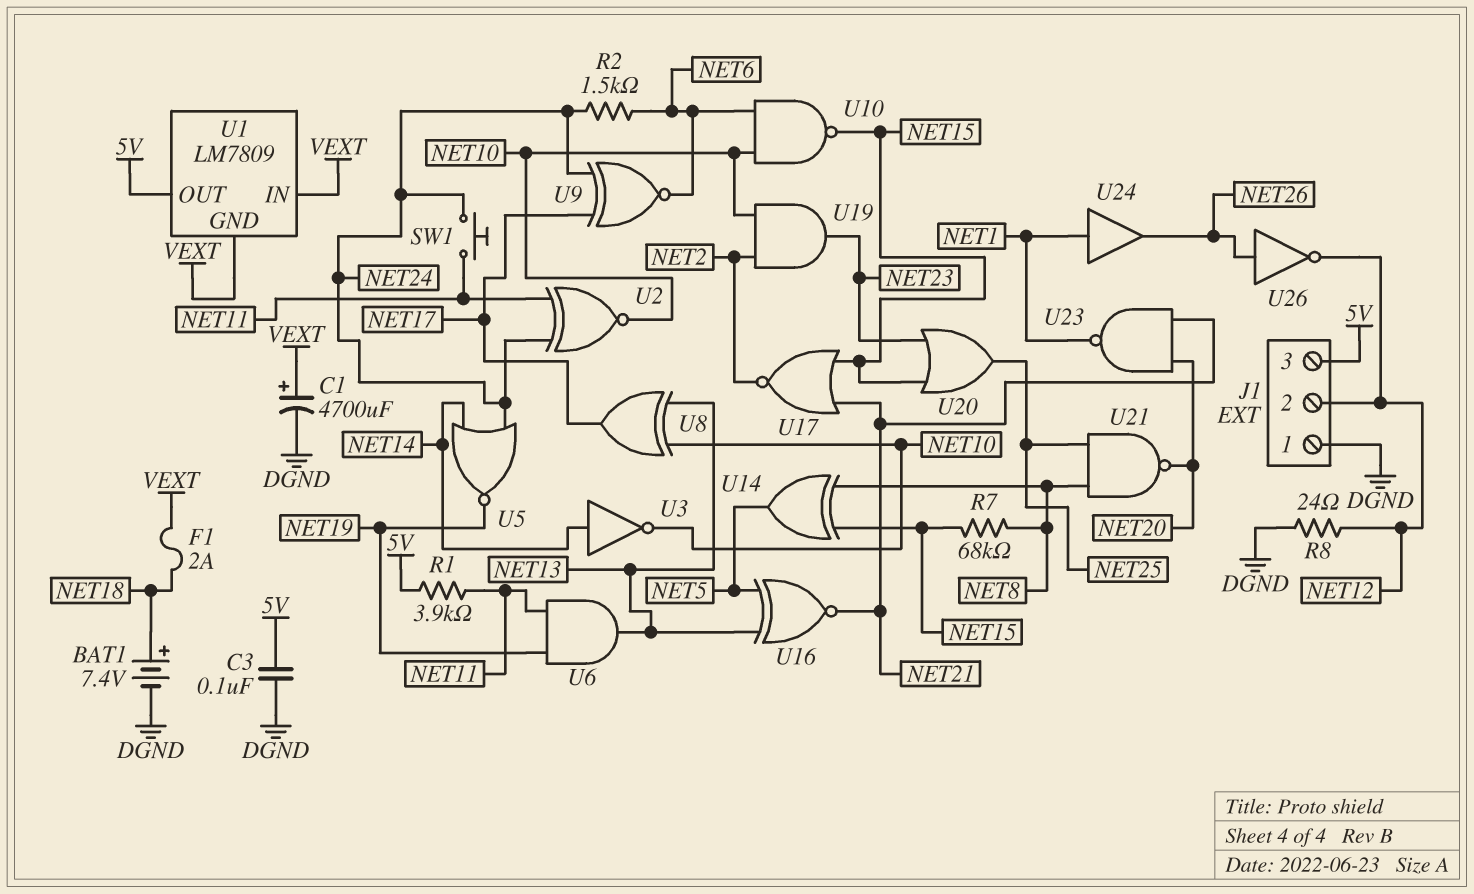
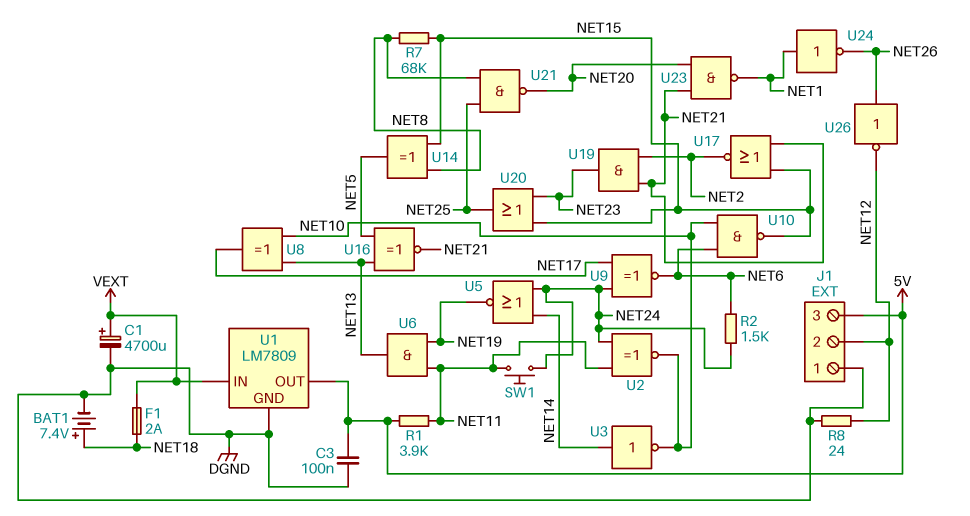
U1 pin GND: VEXT -> DGND
U19: AND (in NET2, in NET10, out NET23) -> AND (in NET2, in NET21, out NET23)
U24: buffer (in NET1, out NET26) -> NOT (in NET1, out NET26)

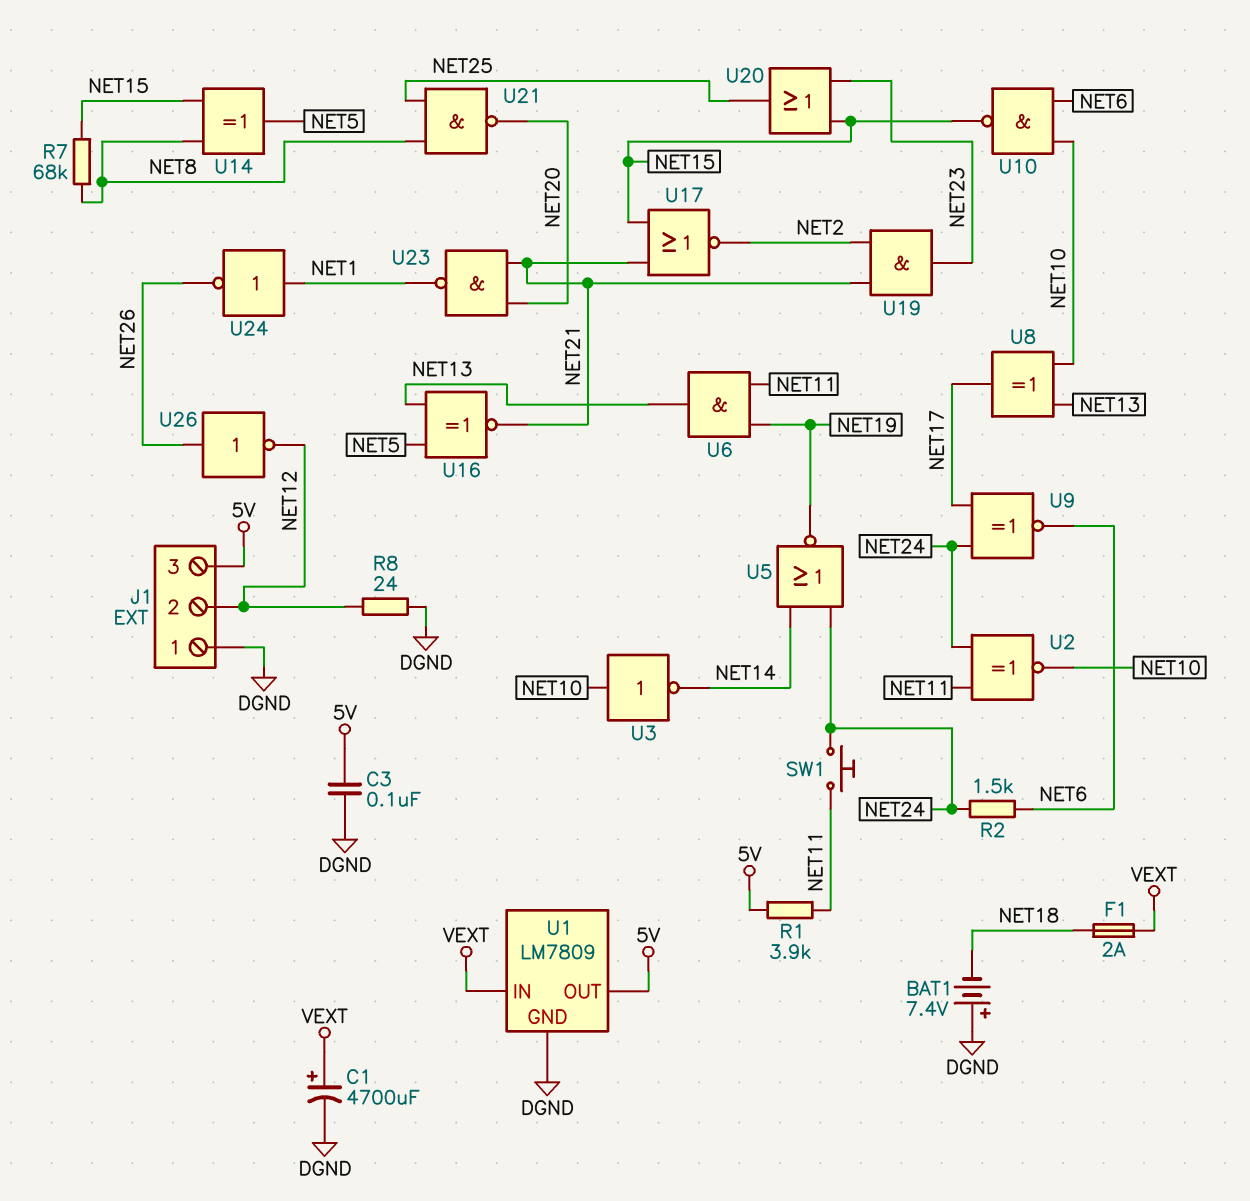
BAT1: 7.4V (plus NET18, minus DGND) -> 7.4V (plus DGND, minus NET18)
U3: NOT (in NET14, out NET10) -> NOT (in NET10, out NET14)

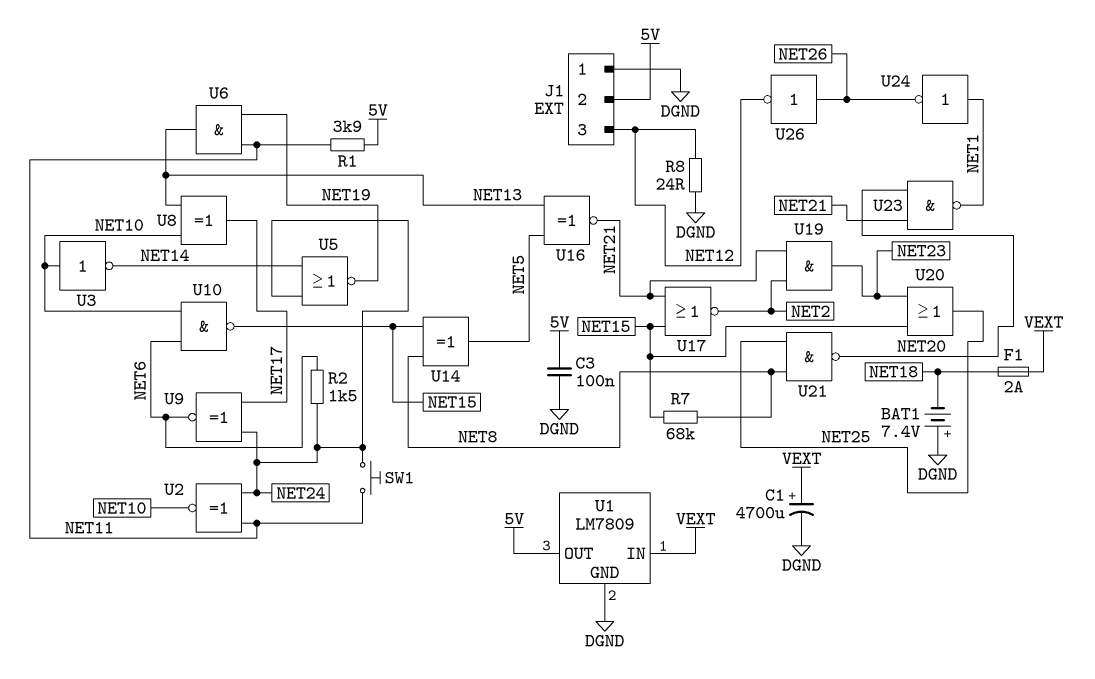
J1 pin 2: NET12 -> 5V
J1 pin 3: 5V -> NET12

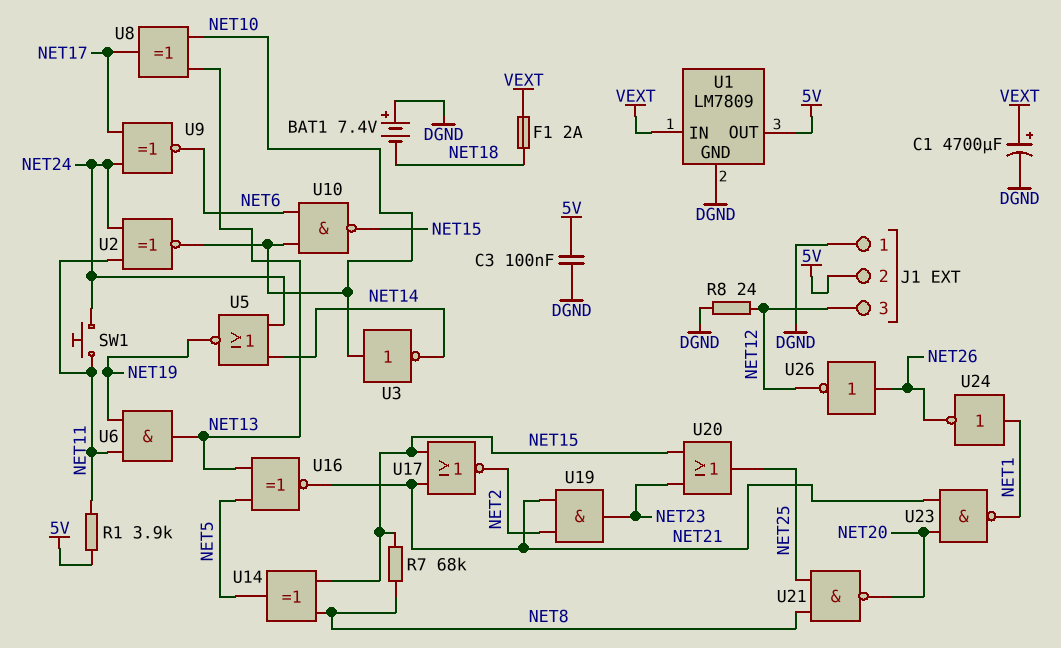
R2: 1.5k (NET6, NET24) -> none

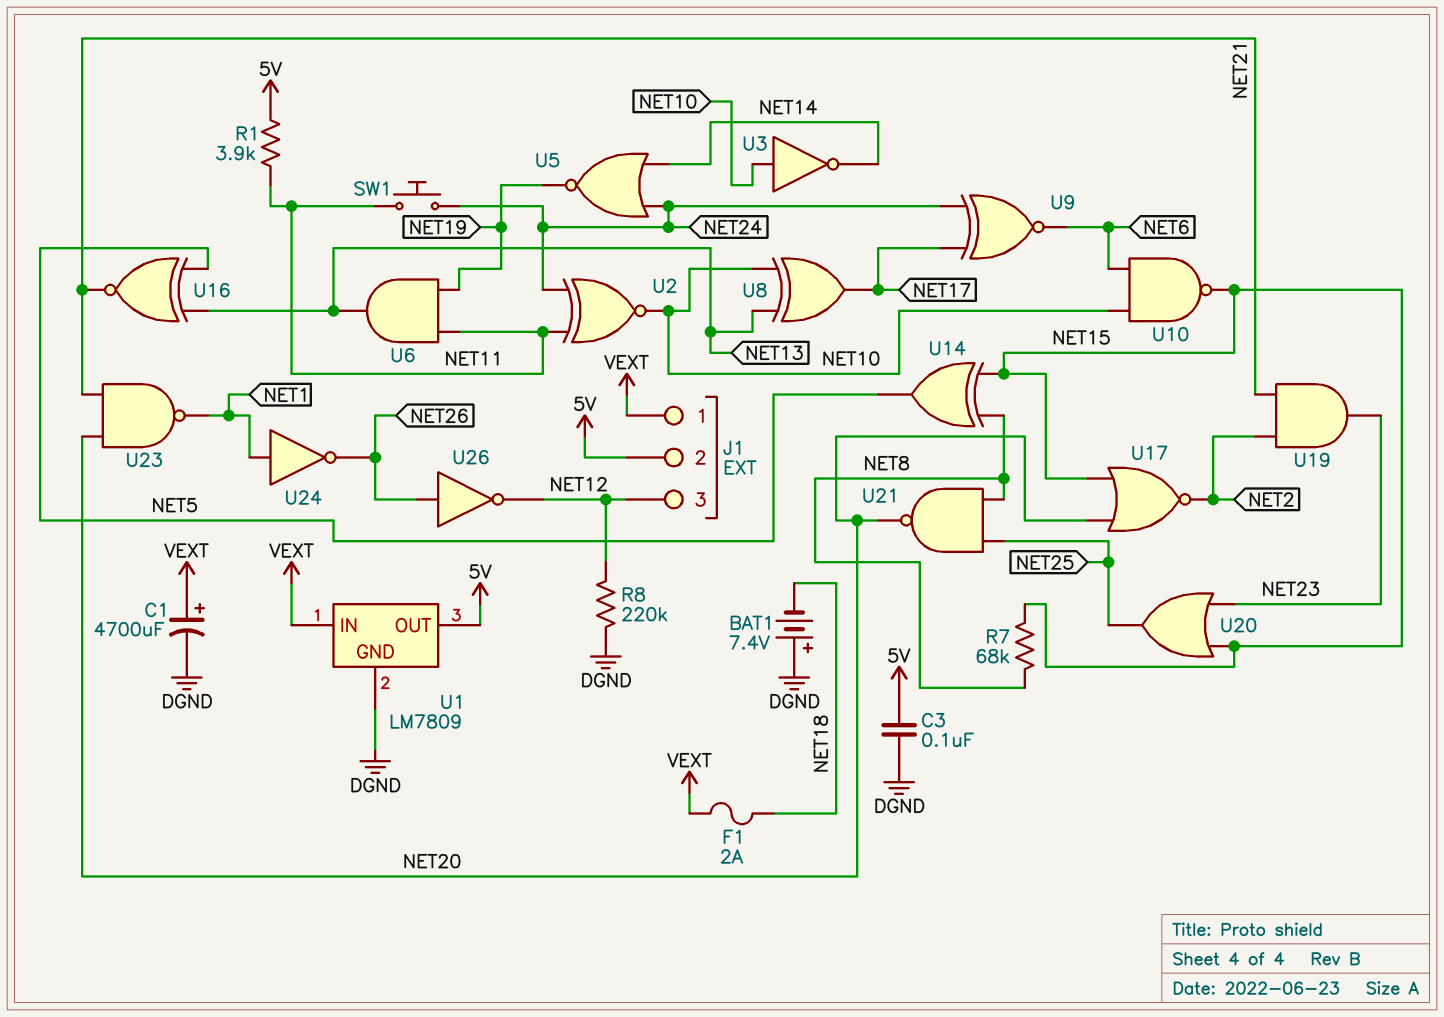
J1 pin 1: DGND -> VEXT
R8: 24 (DGND, NET12) -> 220k (DGND, NET12)
U17: NOR (in NET15, in NET21, out NET2) -> NOR (in NET15, in NET20, out NET2)

